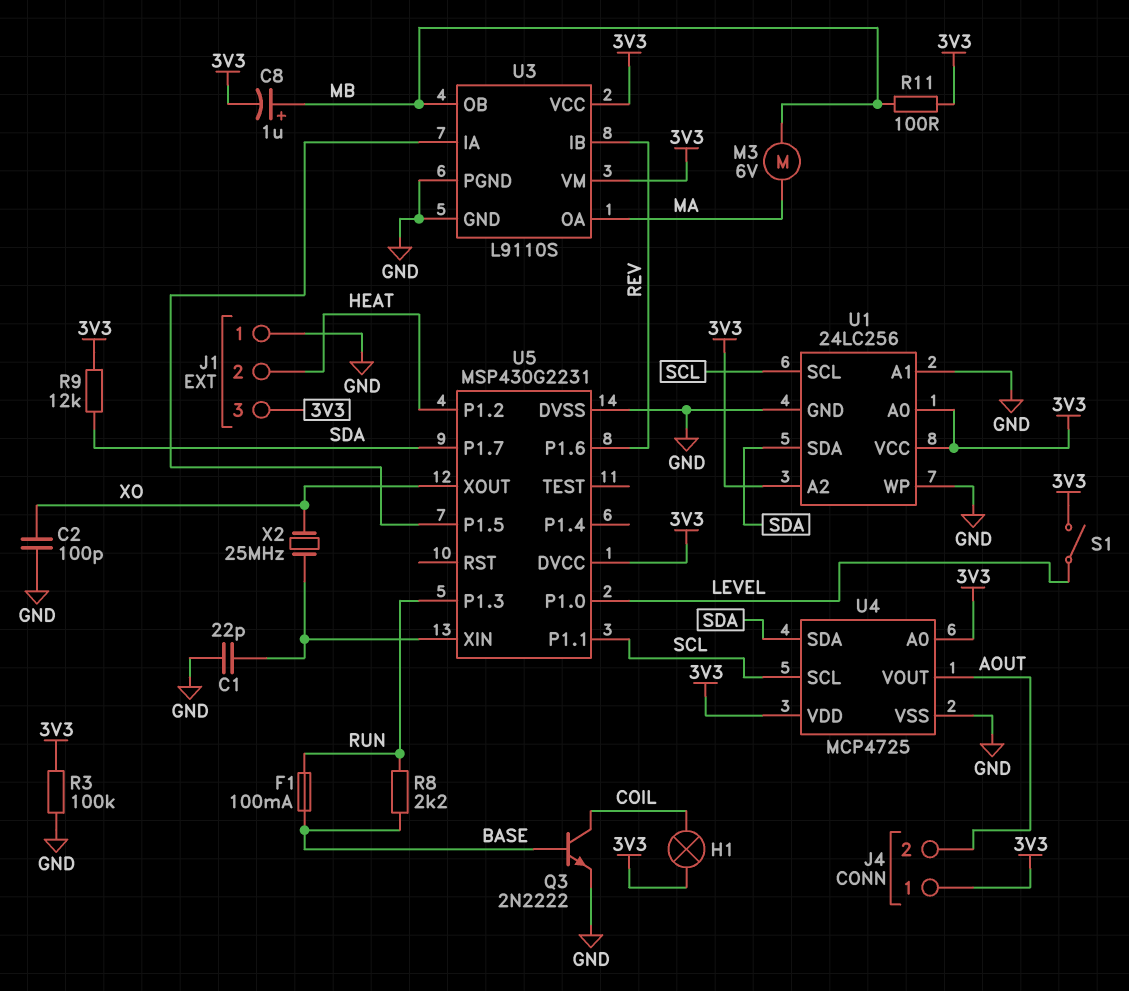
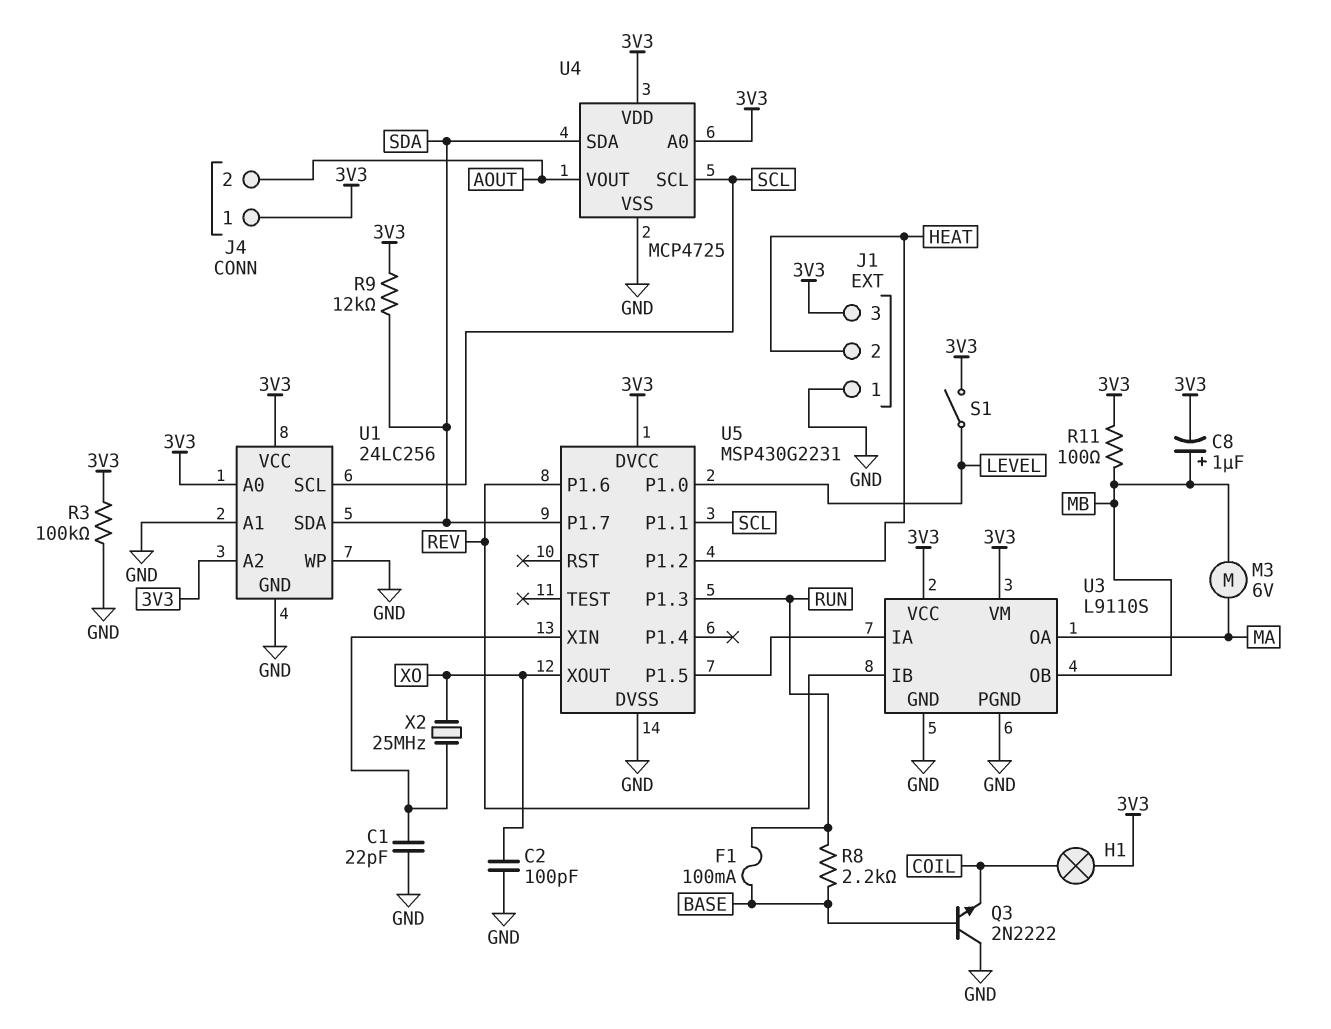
Q3: NPN 2N2222 (B BASE, C COIL, E GND) -> NPN 2N2222 (B BASE, C GND, E COIL)

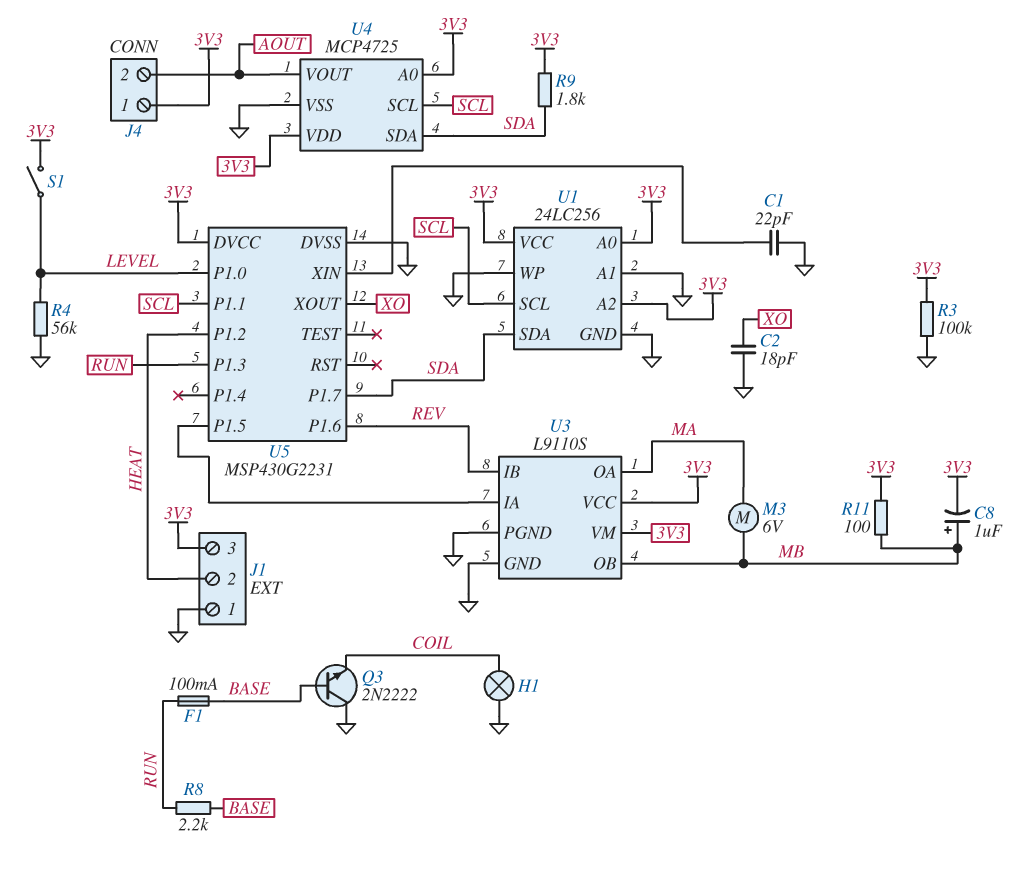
C2: 100pF (GND, XO) -> 18pF (GND, XO)
H1: lamp (3V3, COIL) -> lamp (COIL, GND)
R4: none -> 56k (GND, LEVEL)
R9: 12k (3V3, SDA) -> 1.8k (3V3, SDA)
X2: 25MHz (U5/XIN, XO) -> none

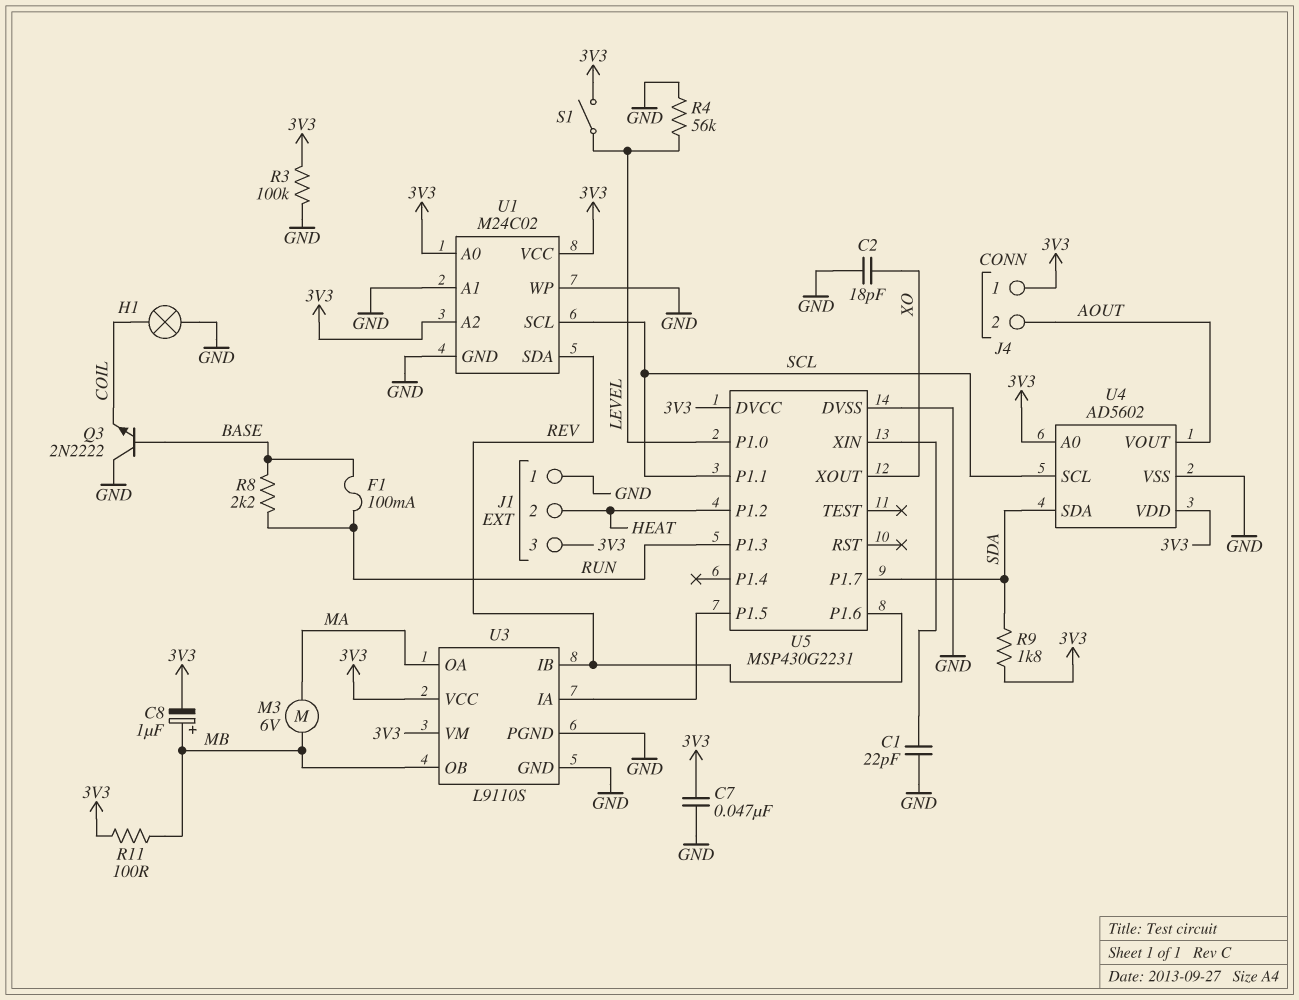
C7: none -> 47nF (3V3, GND)
U1: 24LC256 -> M24C02
U1 pin SDA: SDA -> REV
U4: MCP4725 -> AD5602

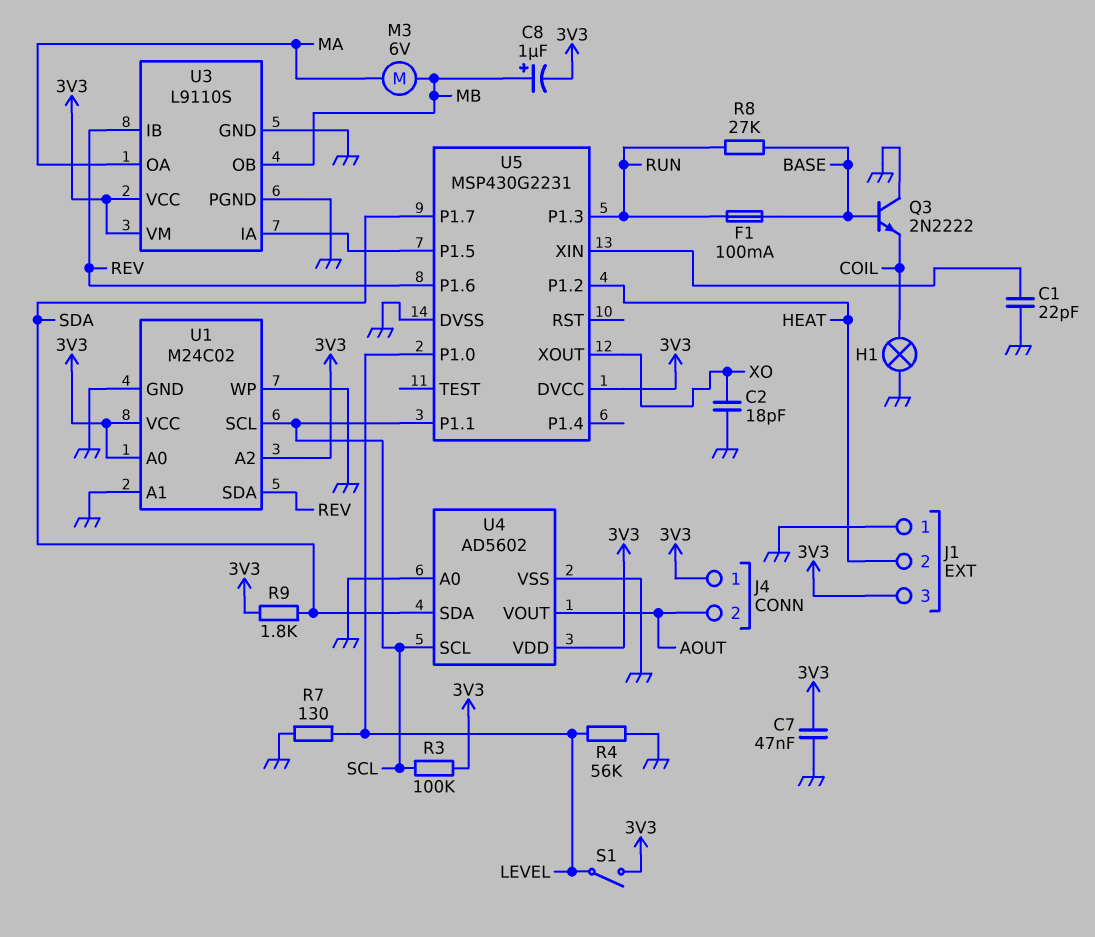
R3: 100k (3V3, GND) -> 100k (3V3, SCL)
R7: none -> 130 (GND, LEVEL)
R8: 2.2k (BASE, RUN) -> 27k (BASE, RUN)
R11: 100 (3V3, MB) -> none
U4 pin A0: 3V3 -> GND

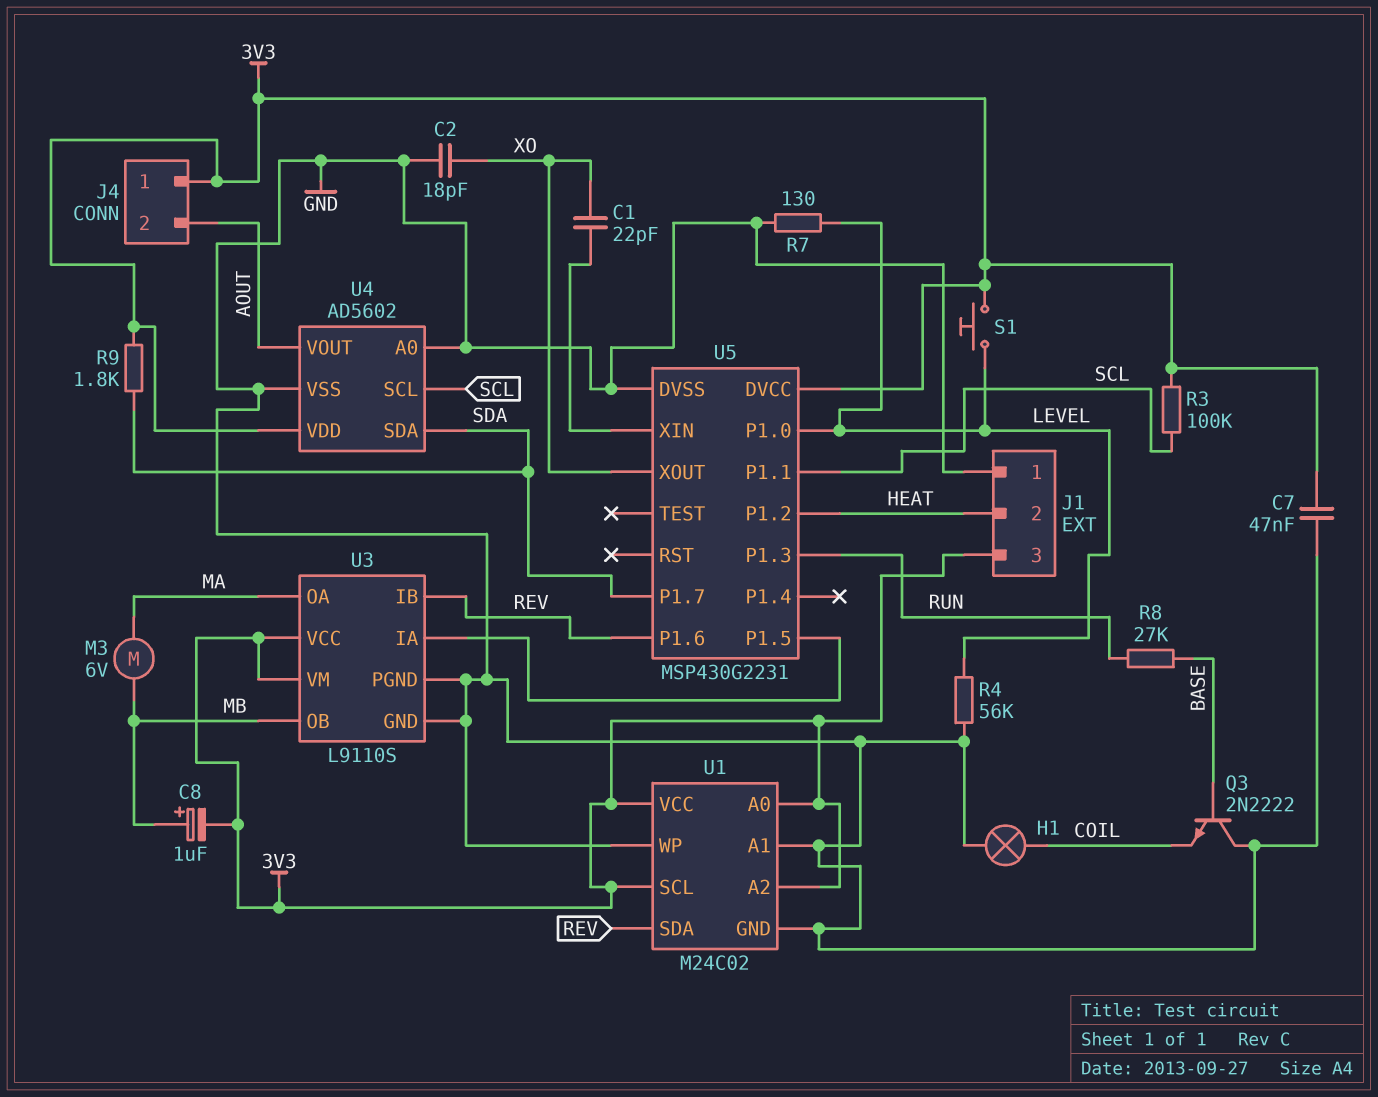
C1: 22pF (GND, U5/XIN) -> 22pF (U5/XIN, XO)
F1: 100mA (BASE, RUN) -> none
S1: switch (3V3, LEVEL) -> button (3V3, LEVEL)
U1 pin SCL: SCL -> 3V3

